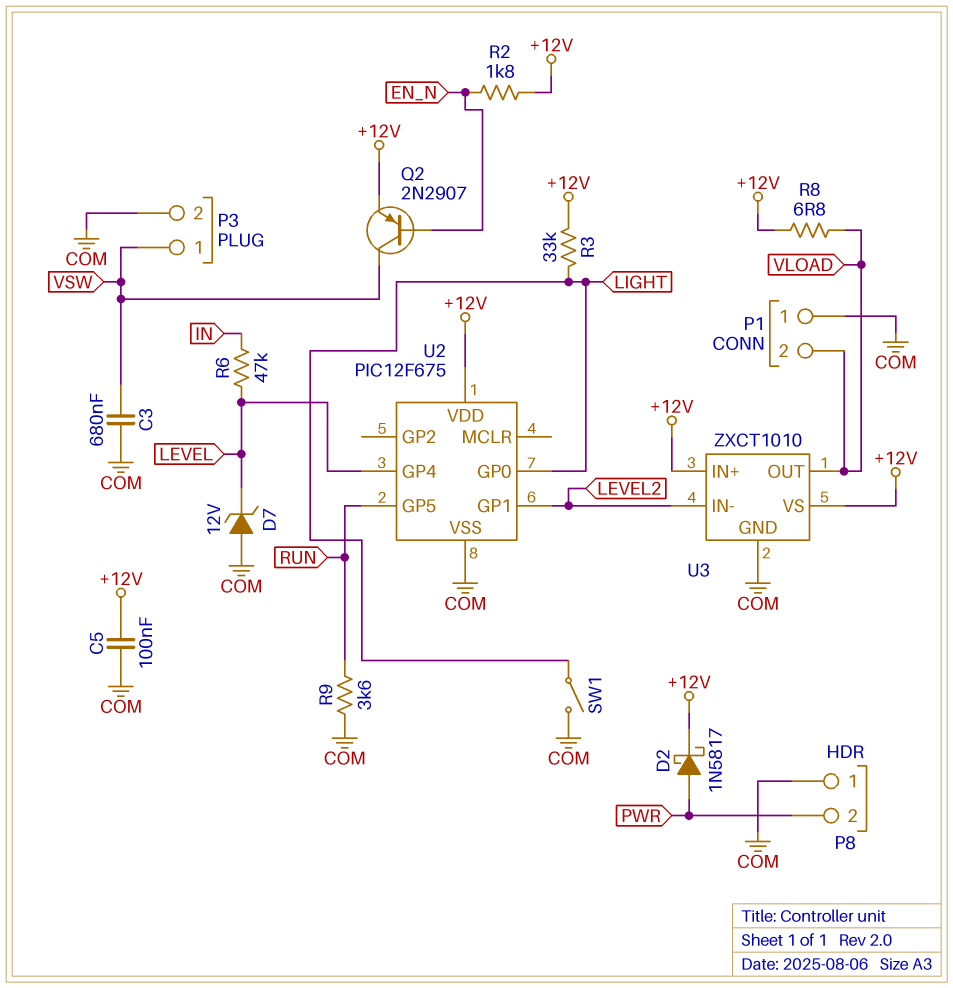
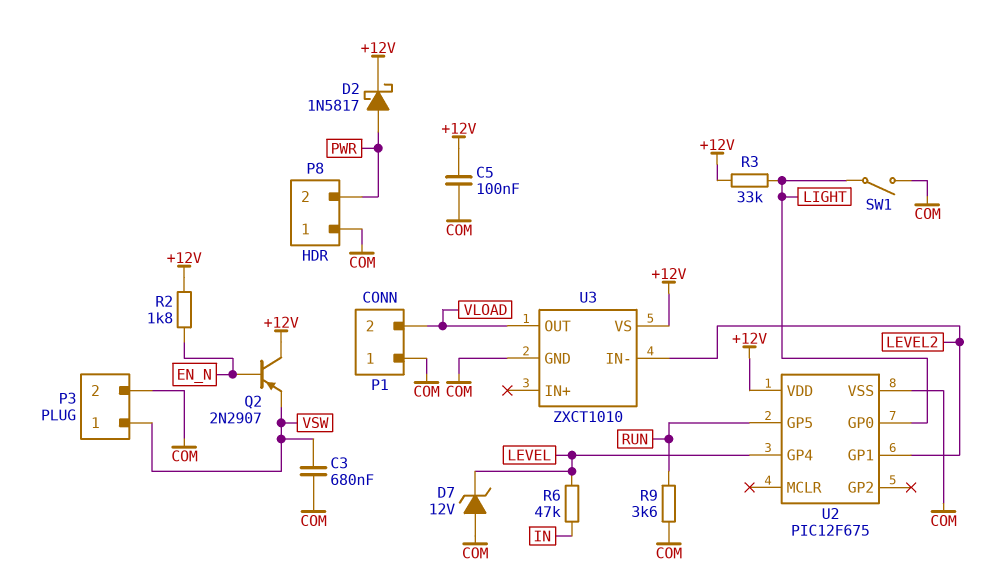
Q2: PNP 2N2907 (B EN_N, C VSW, E +12V) -> PNP 2N2907 (B EN_N, C +12V, E VSW)
R8: 6.8 (+12V, VLOAD) -> none
U3 pin IN+: +12V -> none

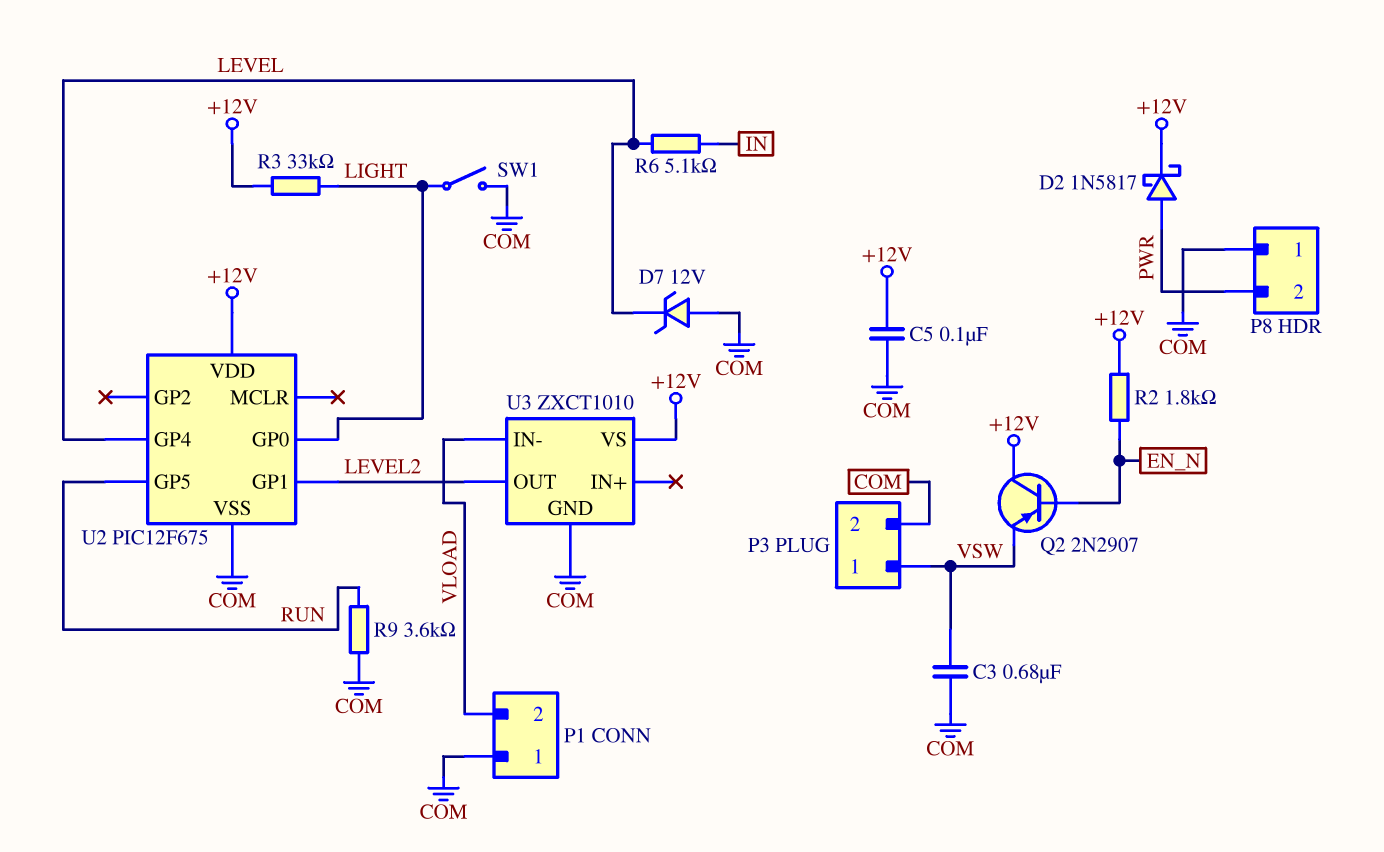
R6: 47k (IN, LEVEL) -> 5.1k (IN, LEVEL)
U3 pin IN-: LEVEL2 -> VLOAD
U3 pin OUT: VLOAD -> LEVEL2

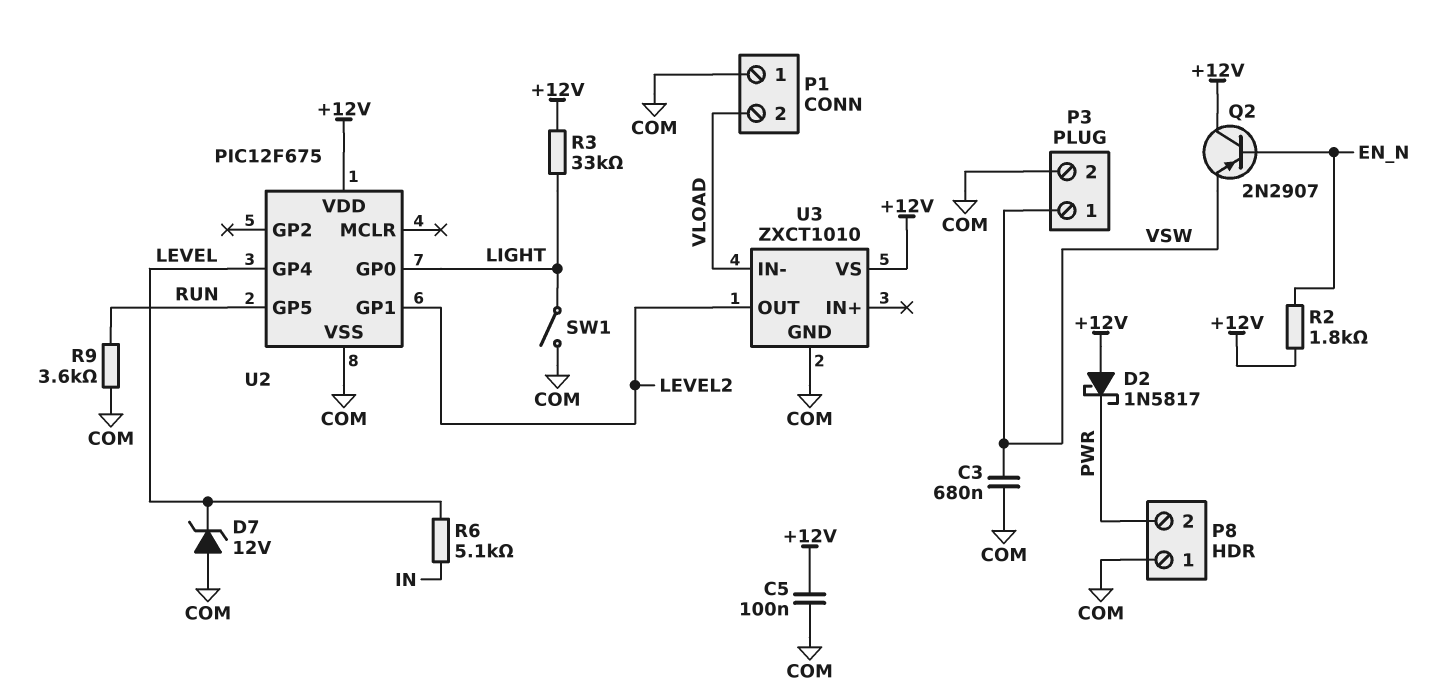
D2: schottky 1N5817 (A PWR, K +12V) -> schottky 1N5817 (A +12V, K PWR)

